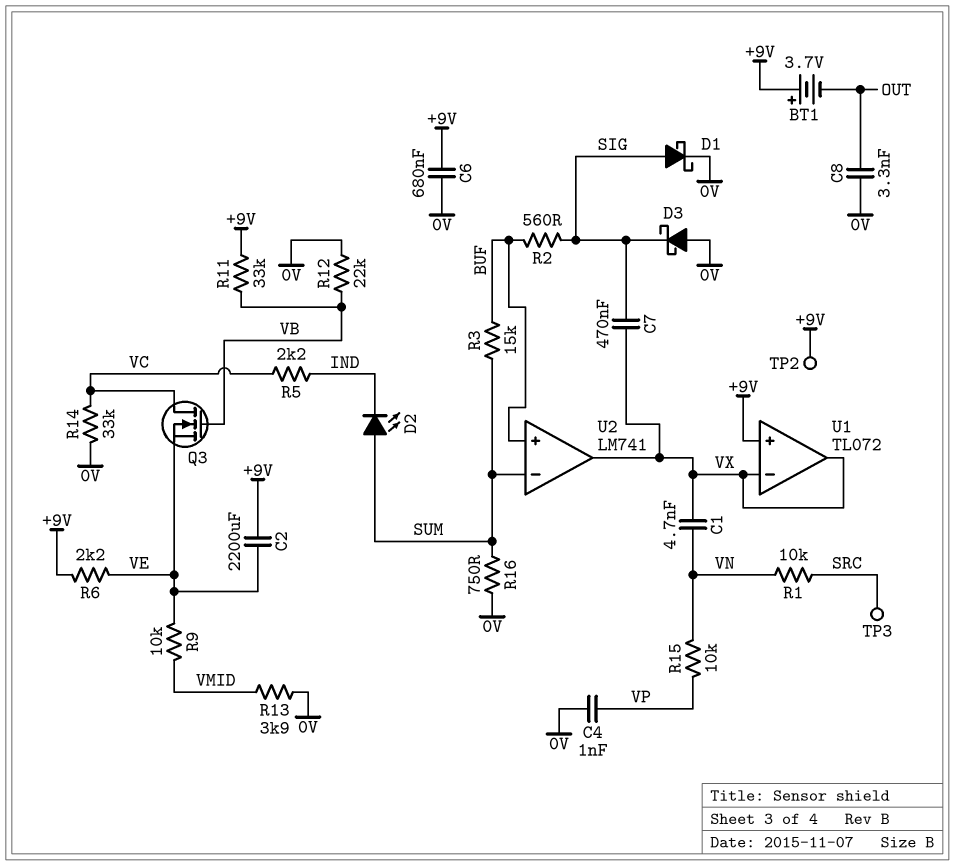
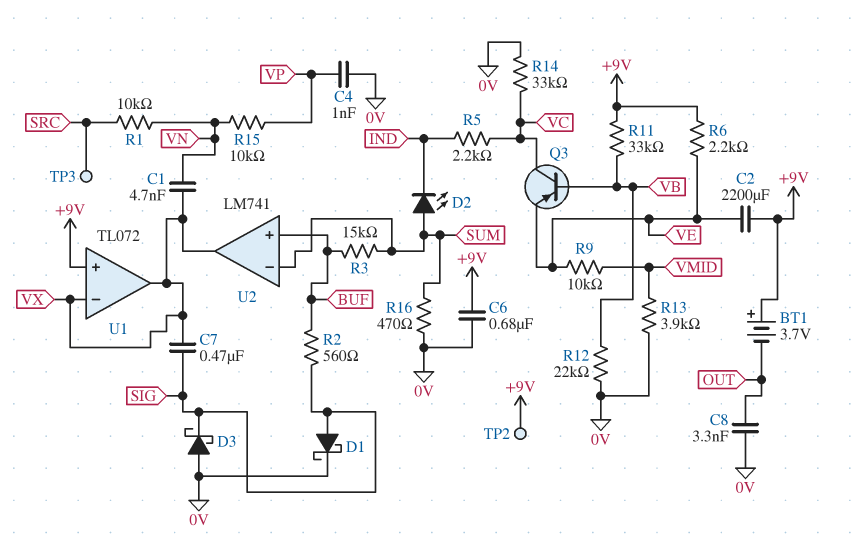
Q3: NMOS (G VB, D VC, S VE) -> PNP (B VB, C VC, E VE)
R16: 750 (0V, SUM) -> 470 (0V, SUM)

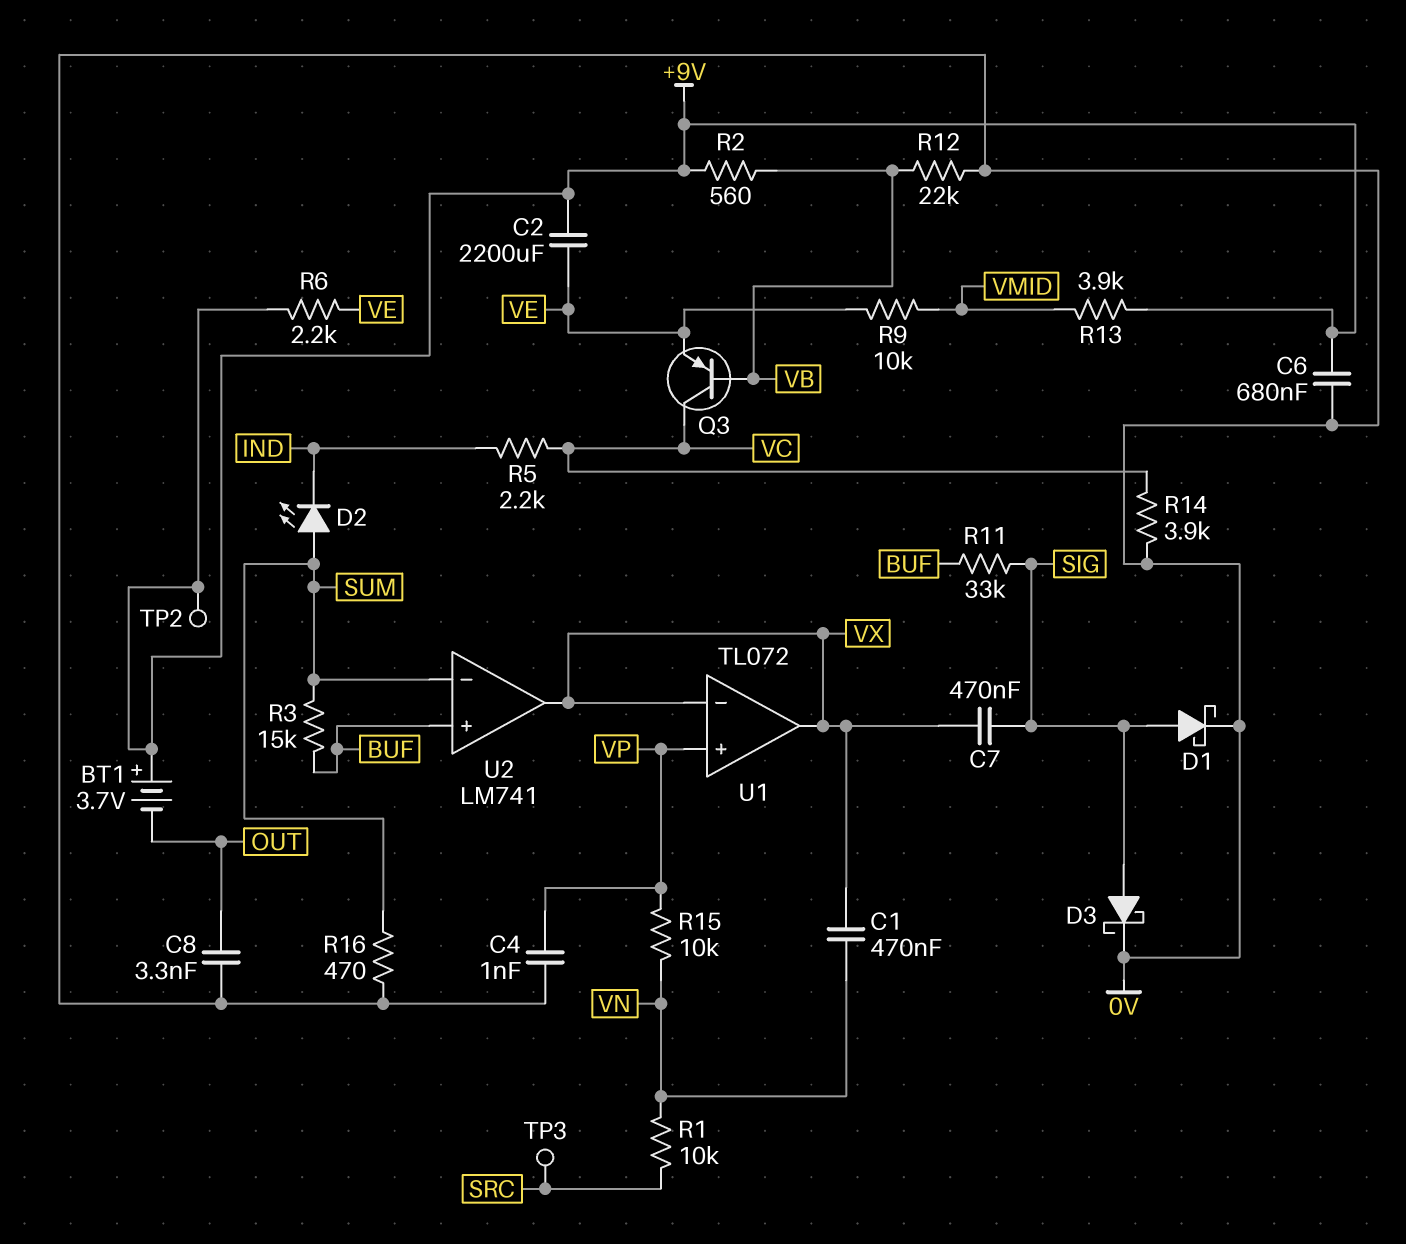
C1: 4.7nF (VN, VX) -> 470nF (VN, VX)
D3: schottky (A 0V, K SIG) -> schottky (A SIG, K 0V)
R2: 560 (BUF, SIG) -> 560 (+9V, VB)
R11: 33k (+9V, VB) -> 33k (BUF, SIG)
R13: 3.9k (0V, VMID) -> 3.9k (+9V, VMID)
R14: 33k (0V, VC) -> 3.9k (0V, VC)
U1 pin in+: +9V -> VP

